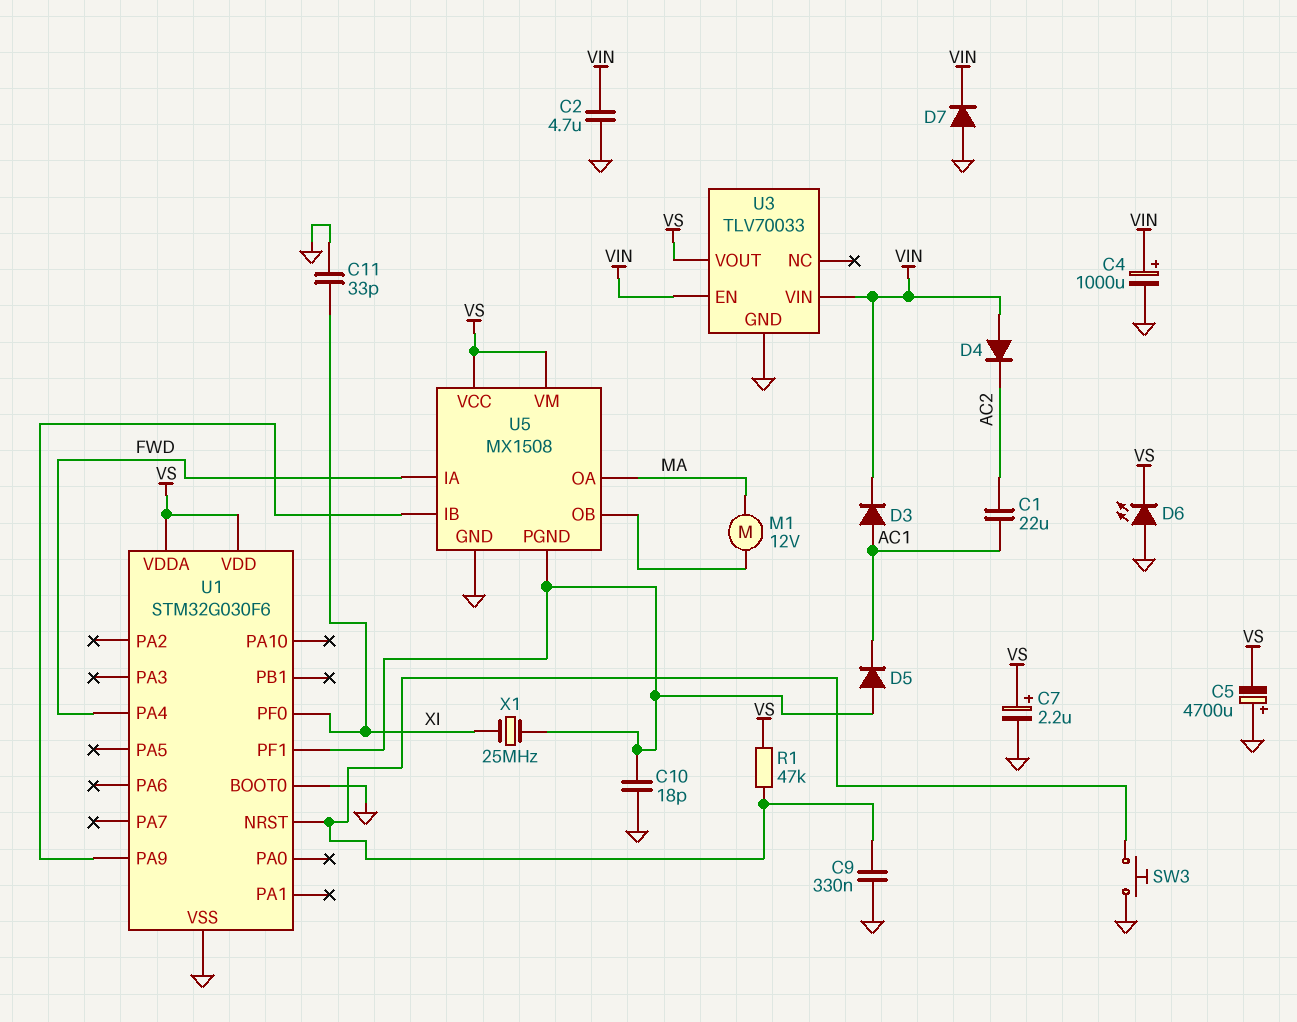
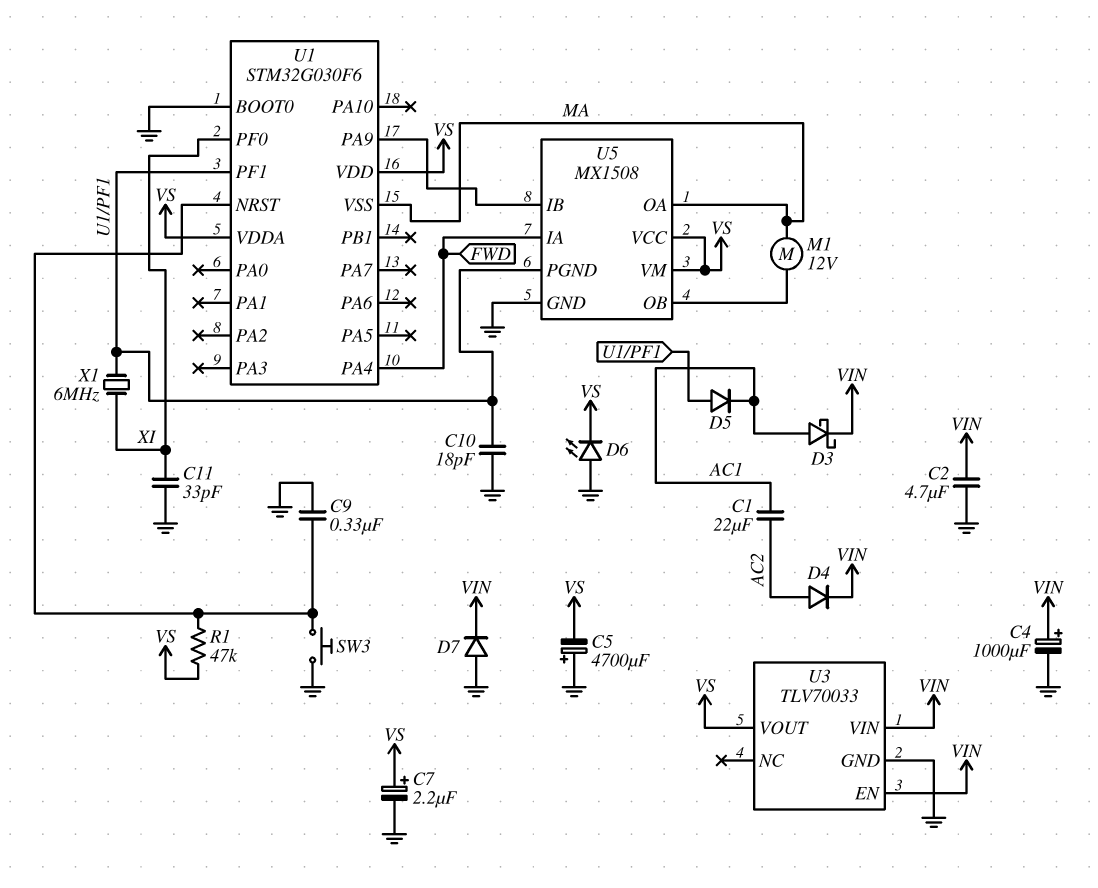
D3: diode (A AC1, K VIN) -> schottky (A AC1, K VIN)
D4: diode (A VIN, K AC2) -> diode (A AC2, K VIN)
U1 pin VSS: GND -> MA
X1: 25MHz (U1/PF1, XI) -> 6MHz (U1/PF1, XI)

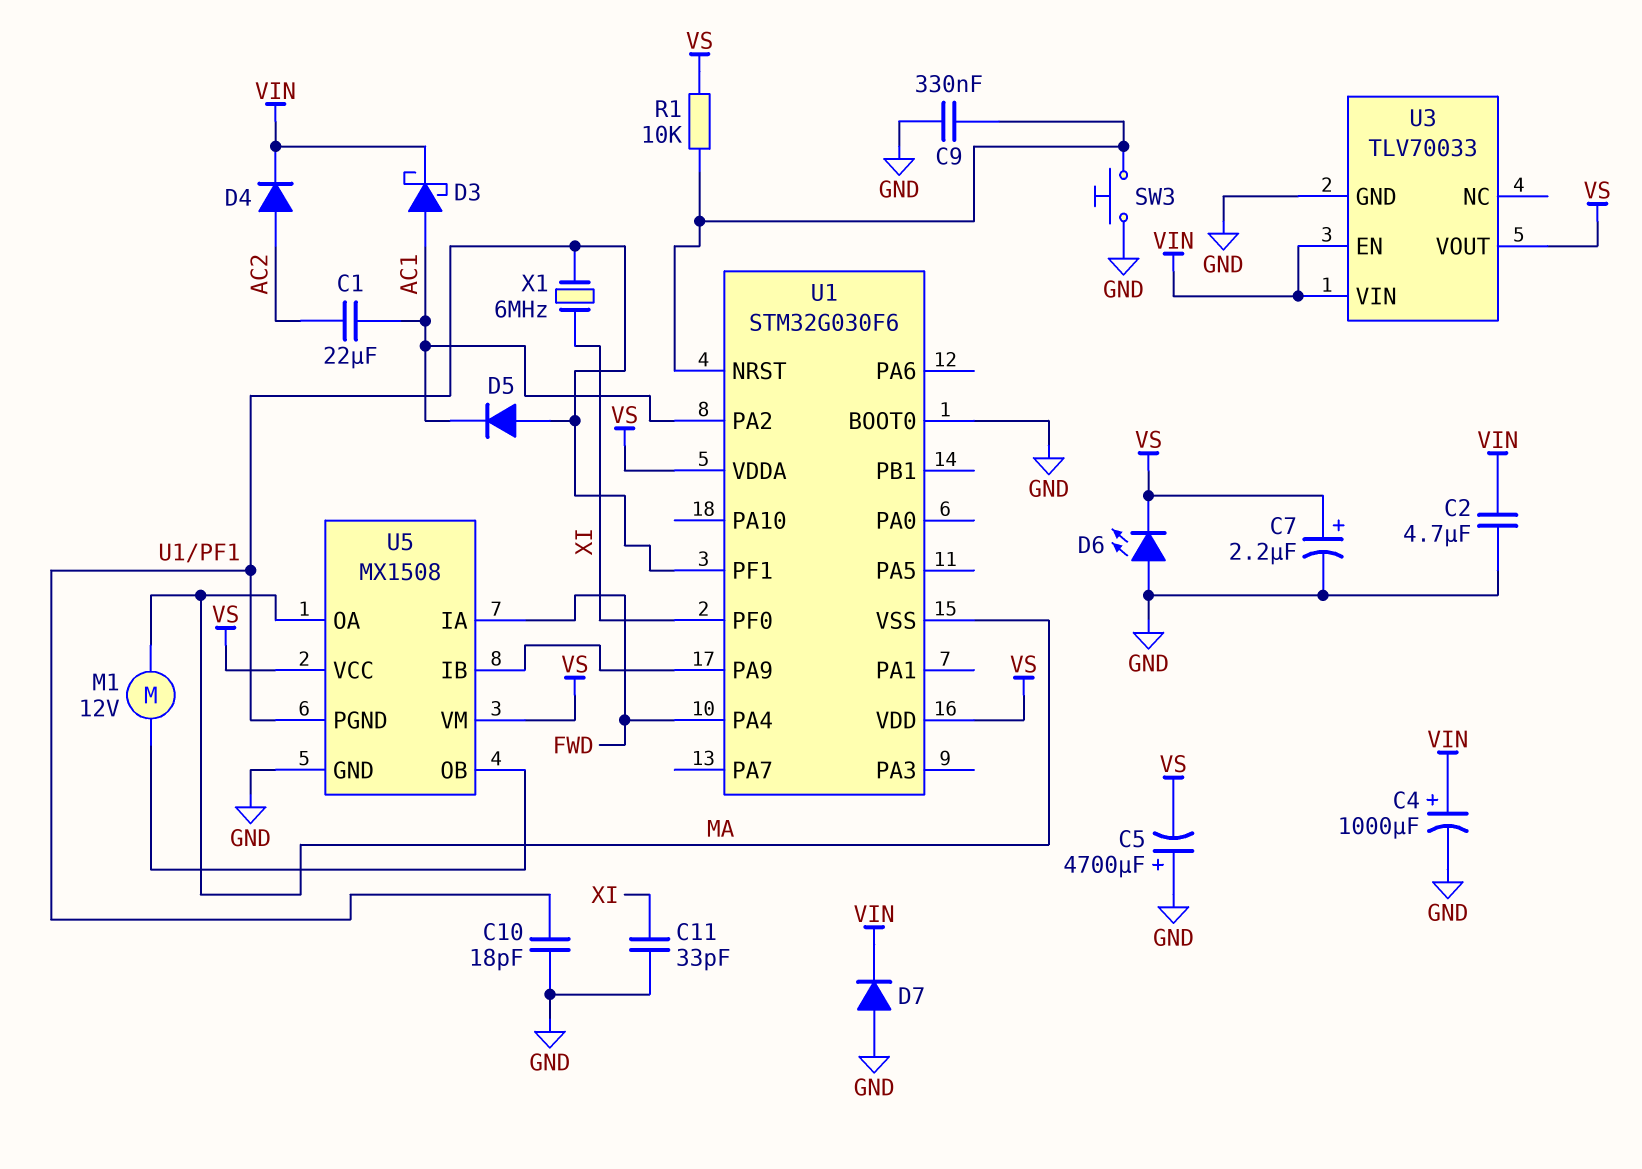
R1: 47k (U1/NRST, VS) -> 10k (U1/NRST, VS)
U1 pin PA2: none -> AC1

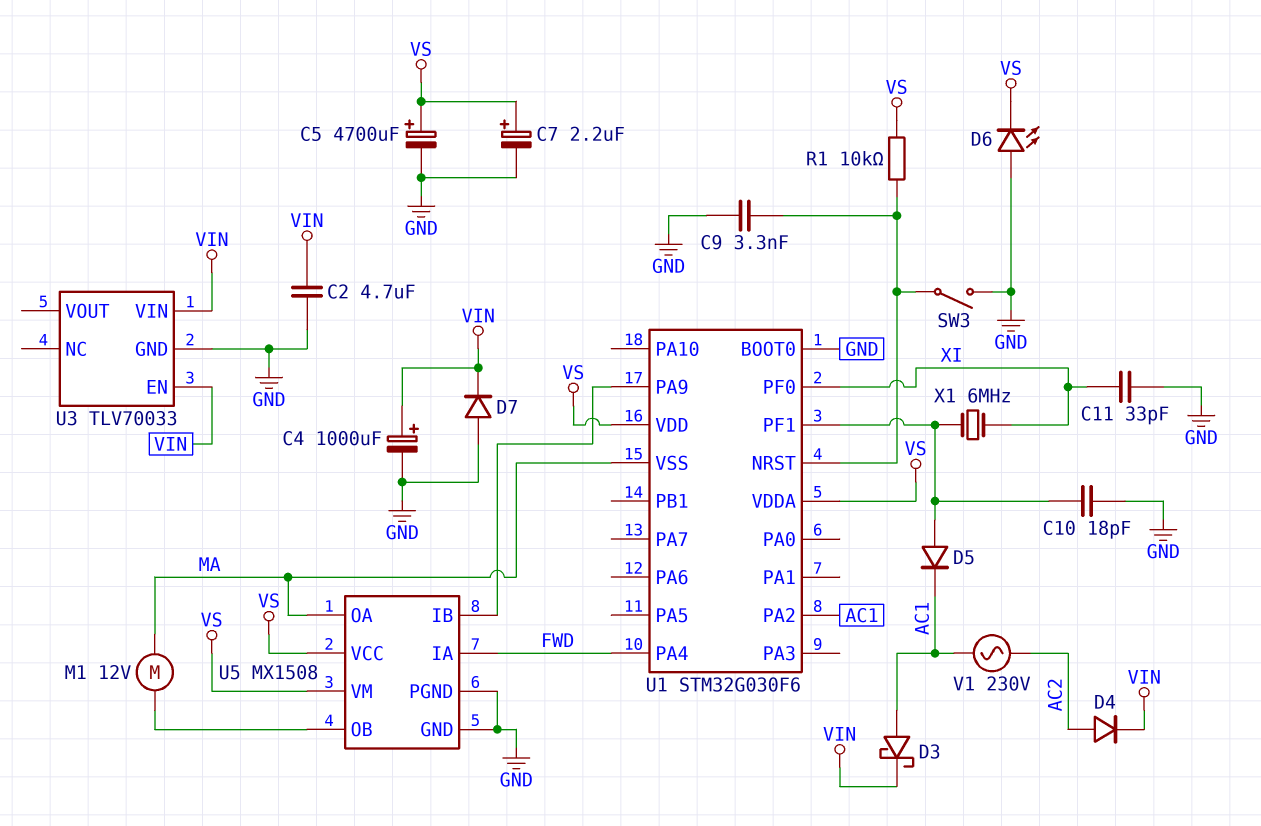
C1: 22uF (AC1, AC2) -> none
C5: 4700uF (plus GND, minus VS) -> 4700uF (plus VS, minus GND)
C9: 330nF (GND, U1/NRST) -> 3.3nF (GND, U1/NRST)
SW3: button (GND, U1/NRST) -> switch (GND, U1/NRST)
U3 pin VOUT: VS -> none
U5 pin PGND: U1/PF1 -> GND
V1: none -> AC 230V (AC1, AC2)

